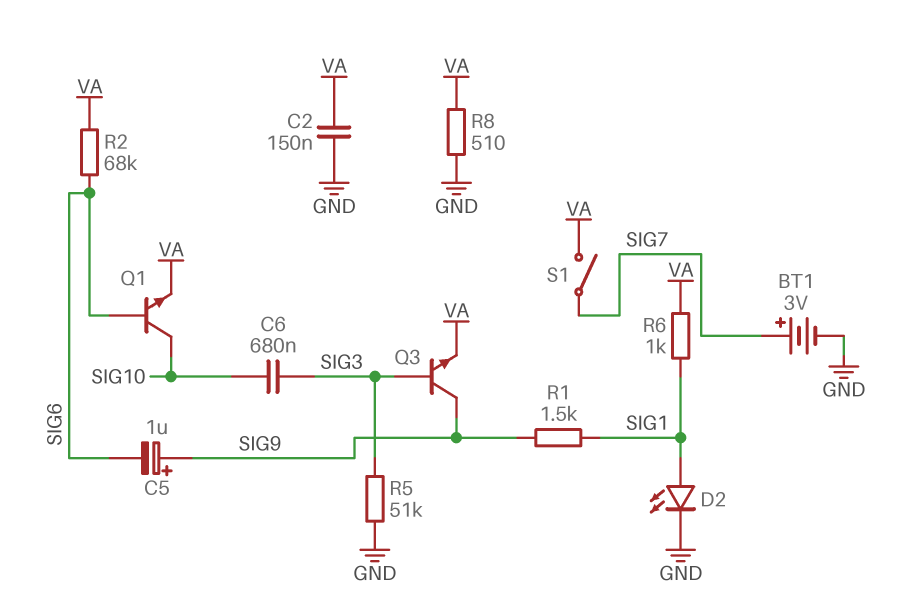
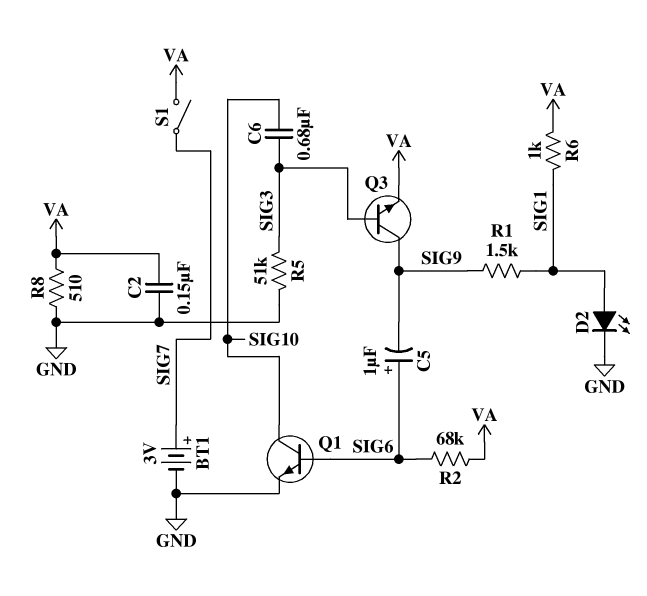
C5: 1uF (plus SIG9, minus SIG6) -> 1uF (plus SIG6, minus SIG9)
Q1: NPN (B SIG6, C SIG10, E VA) -> NPN (B SIG6, C SIG10, E GND)

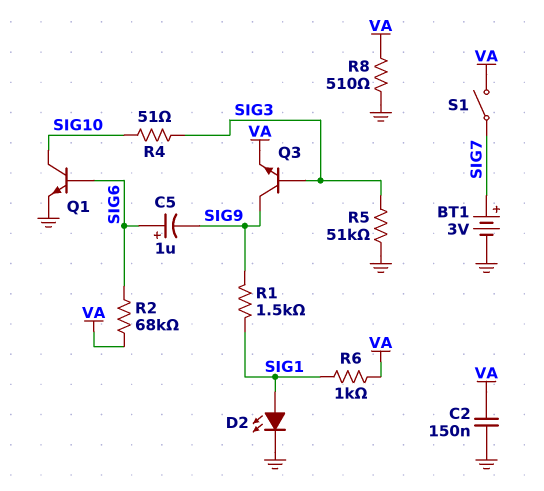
C6: 680nF (SIG3, SIG10) -> none
R4: none -> 51 (SIG3, SIG10)

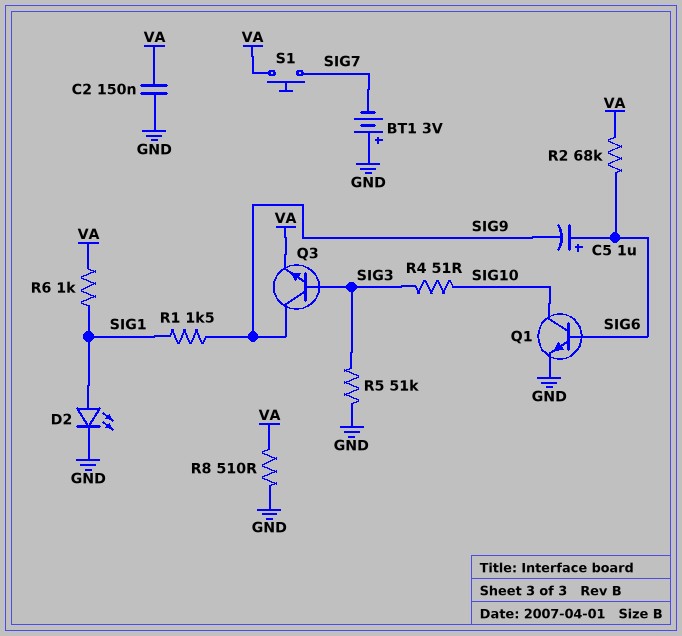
BT1: 3V (plus SIG7, minus GND) -> 3V (plus GND, minus SIG7)
S1: switch (SIG7, VA) -> button (SIG7, VA)

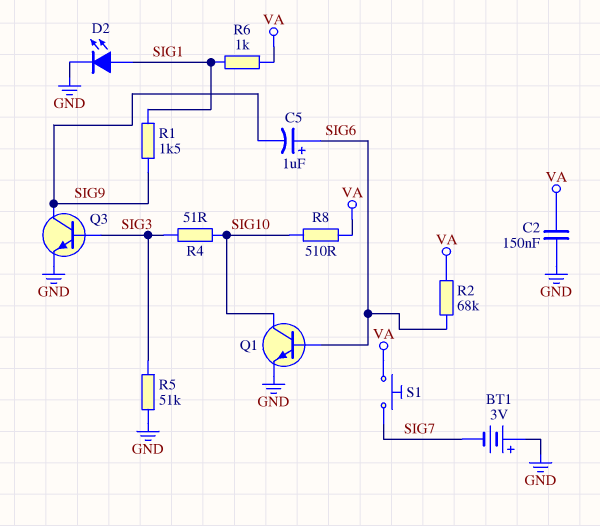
Q3: NPN (B SIG3, C SIG9, E VA) -> NPN (B SIG3, C SIG9, E GND)
R8: 510 (GND, VA) -> 510 (SIG10, VA)

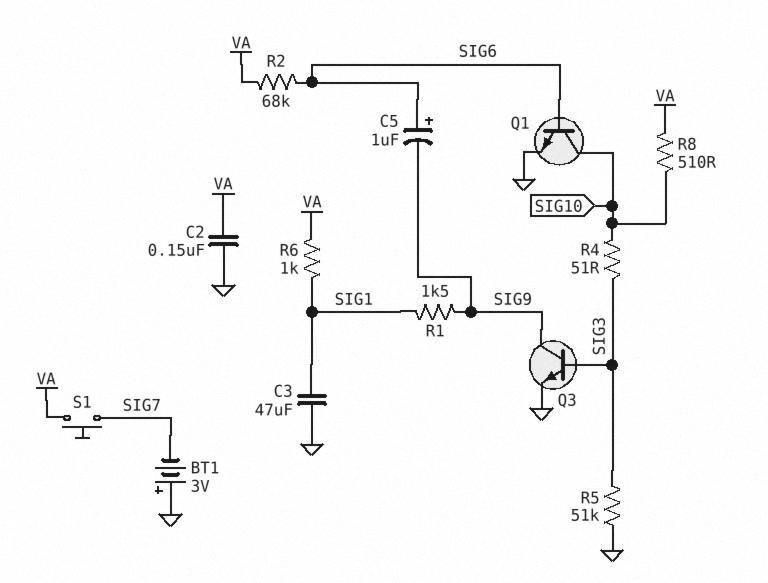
C3: none -> 47uF (GND, SIG1)
D2: LED (A SIG1, K GND) -> none

